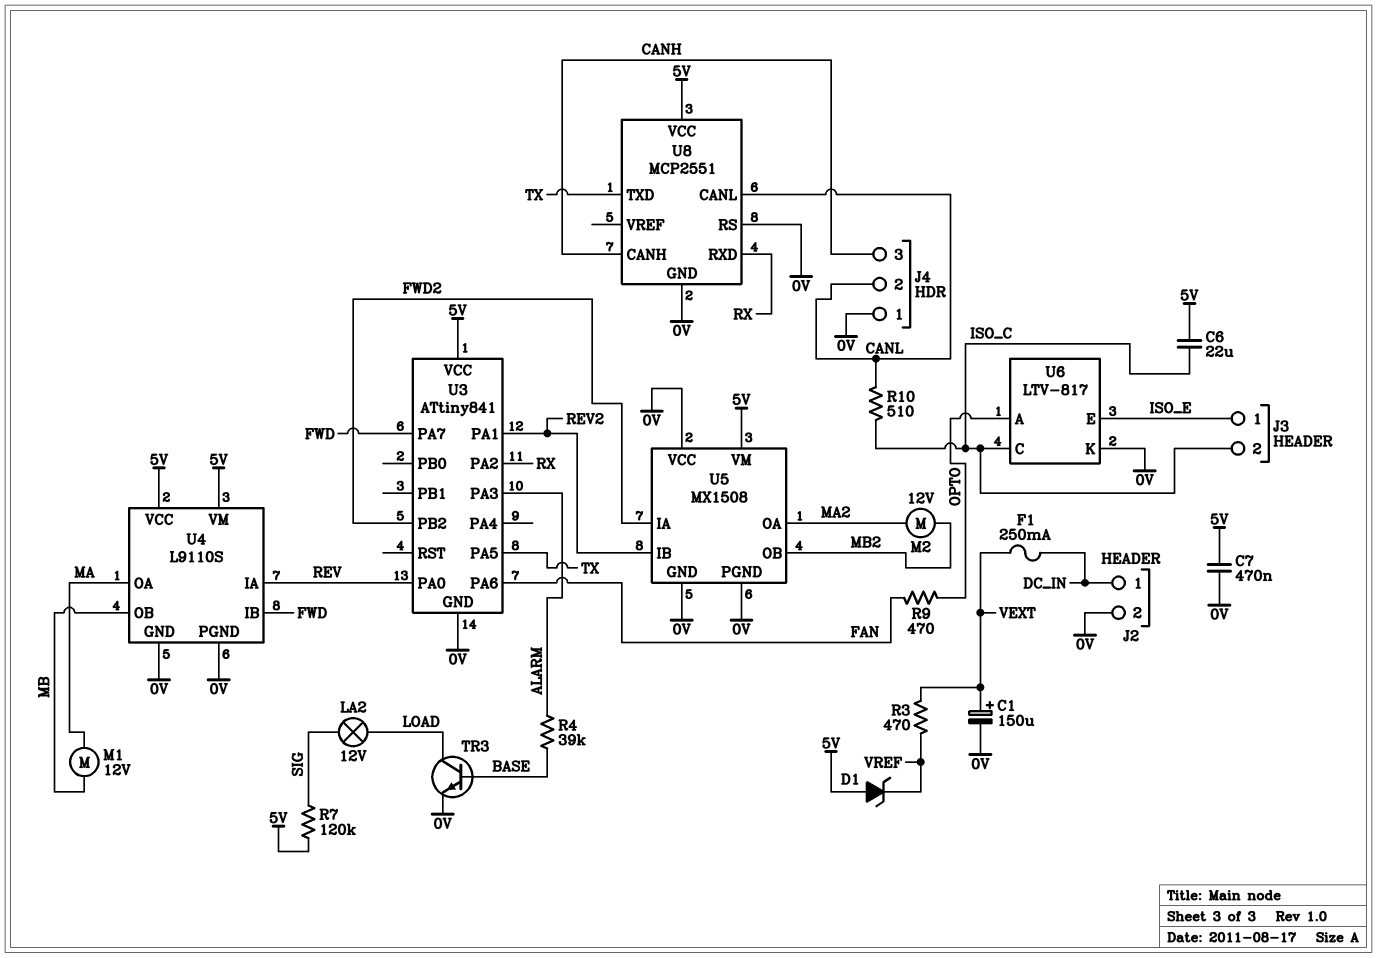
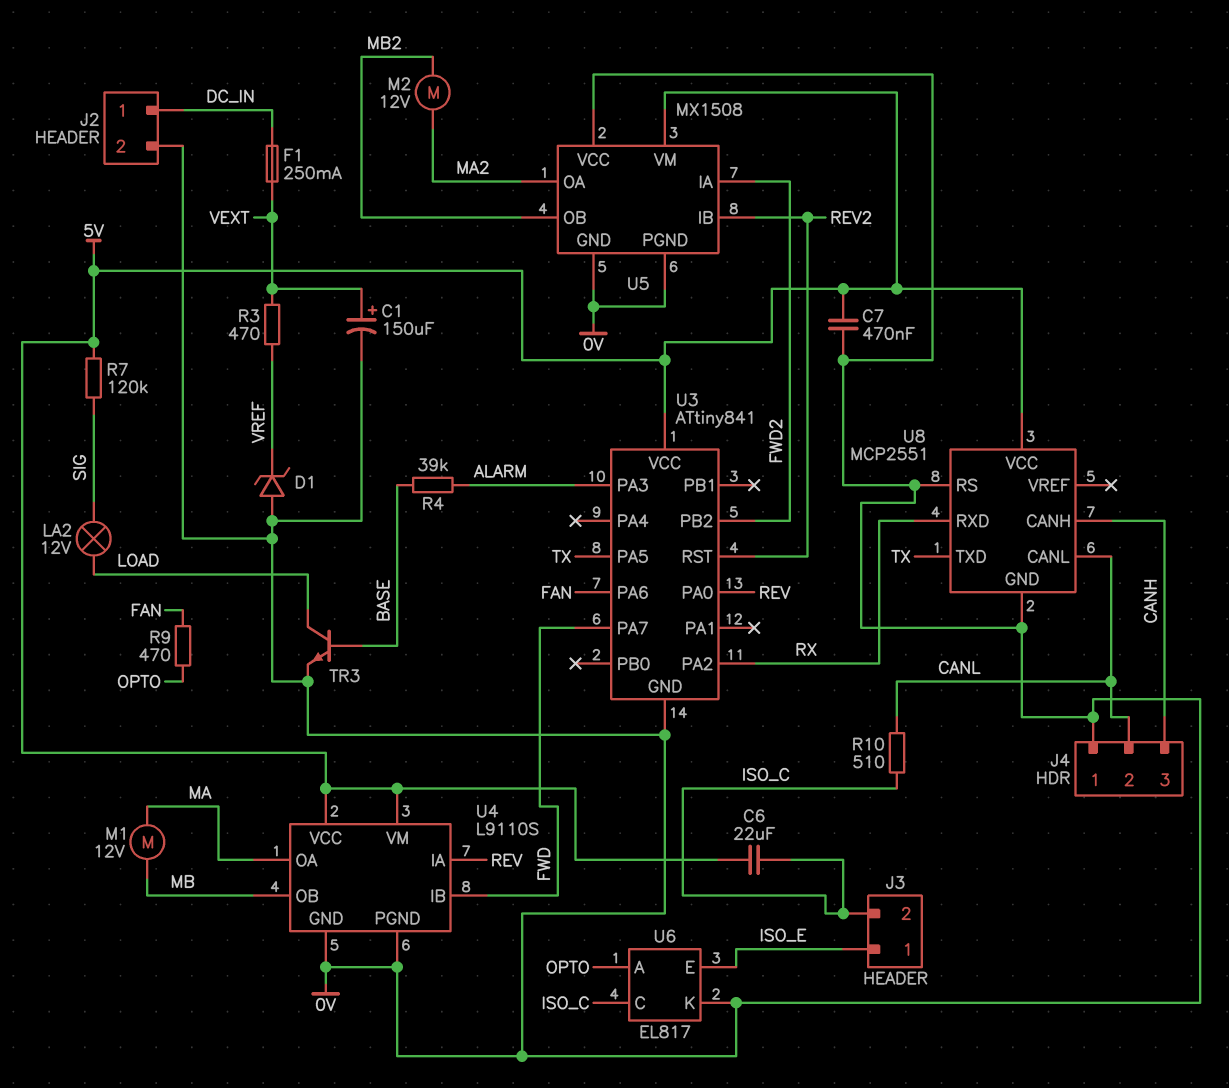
D1: zener (A 5V, K VREF) -> zener (A 0V, K VREF)
U3 pin PA1: REV2 -> none
U3 pin RST: none -> REV2
U6: LTV-817 -> EL817

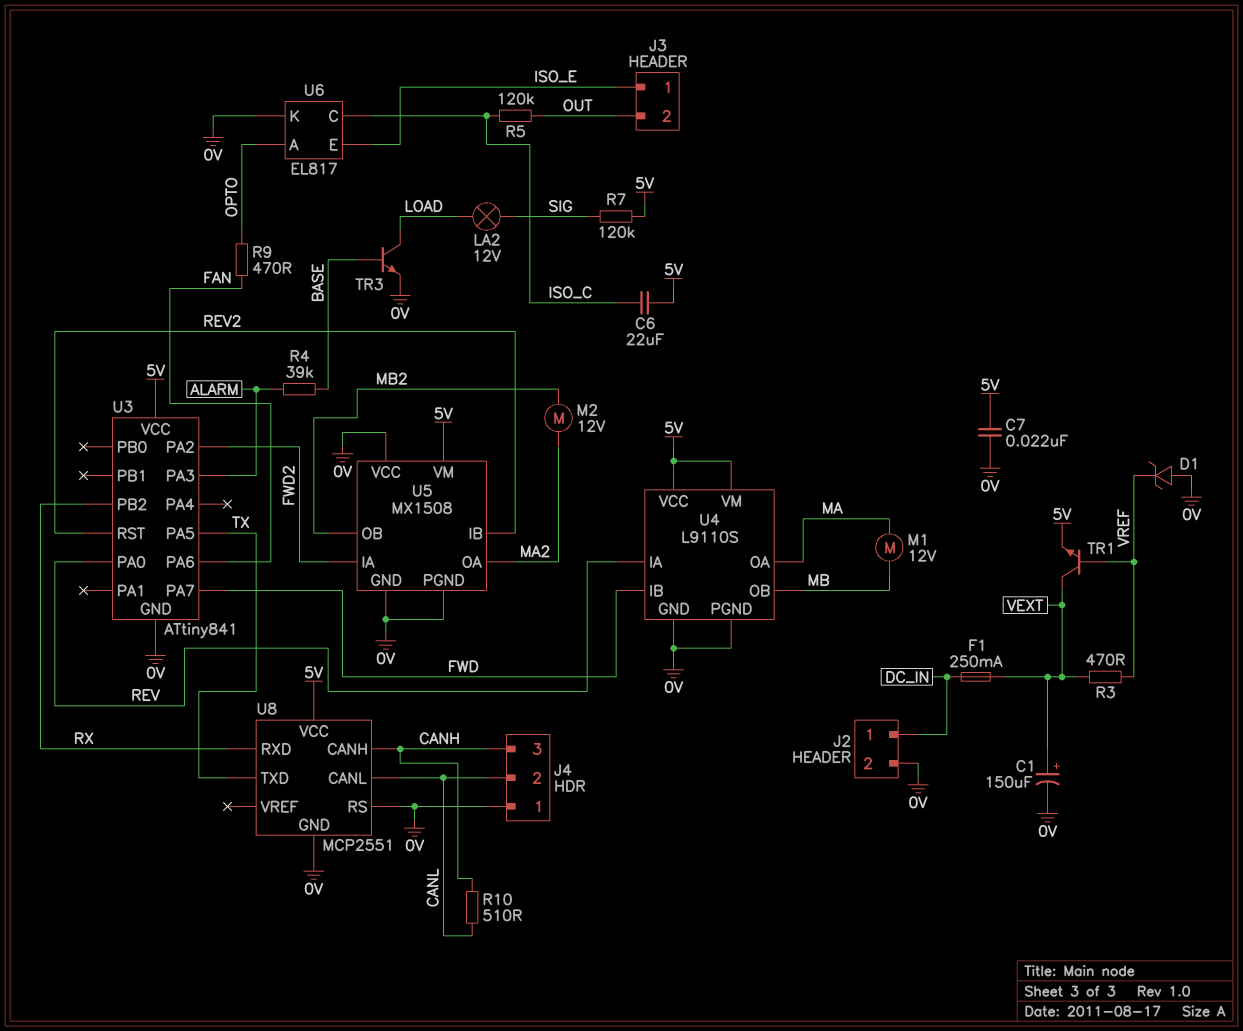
C7: 470nF (0V, 5V) -> 22nF (0V, 5V)
J3 pin 2: ISO_C -> OUT
R5: none -> 120k (ISO_C, OUT)
R10: 510 (CANL, ISO_C) -> 510 (CANH, CANL)
TR1: none -> NPN (B VREF, C VEXT, E 5V)
U3 pin PA2: RX -> FWD2
U3 pin PB2: FWD2 -> RX

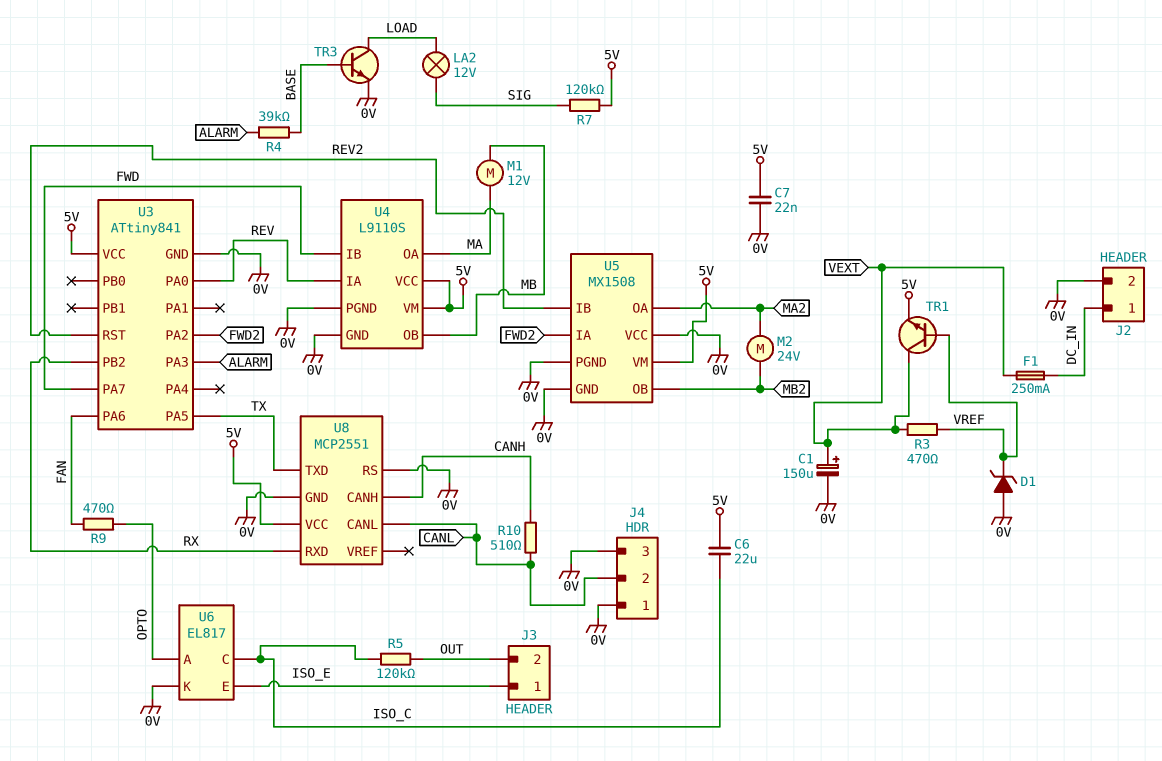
J4 pin 3: CANH -> 0V
M2: motor 12V (MA2, MB2) -> motor 24V (MA2, MB2)

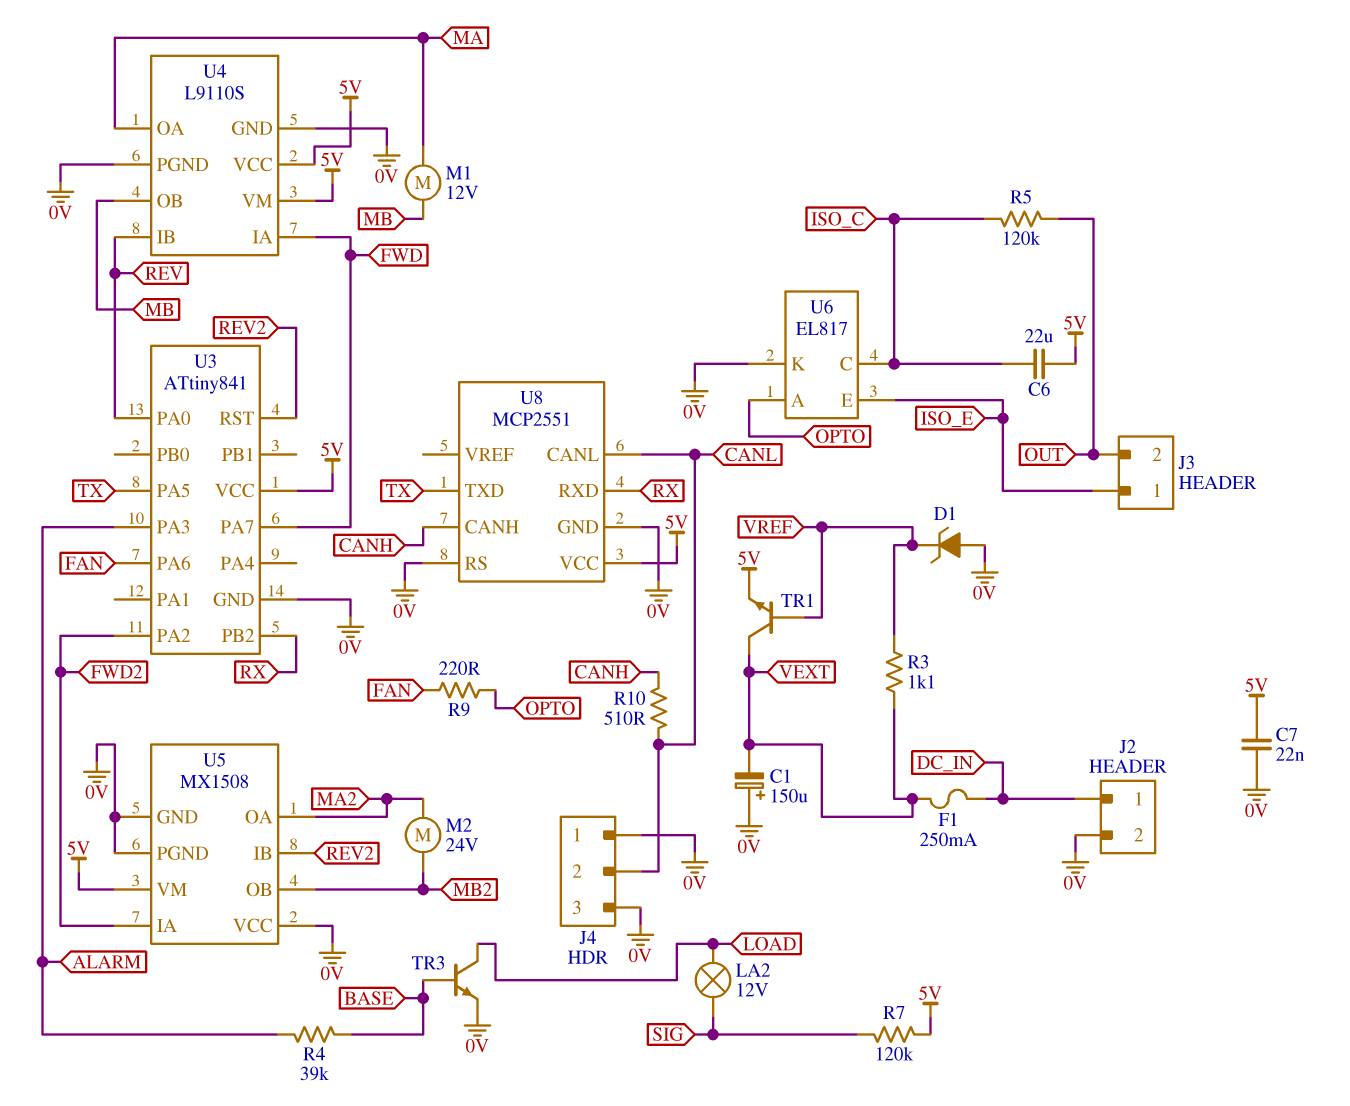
C1: 150uF (plus VEXT, minus 0V) -> 150uF (plus 0V, minus VEXT)
R3: 470 (VEXT, VREF) -> 1.1k (VEXT, VREF)
R9: 470 (FAN, OPTO) -> 220 (FAN, OPTO)
U4 pin IA: REV -> FWD
U4 pin IB: FWD -> REV

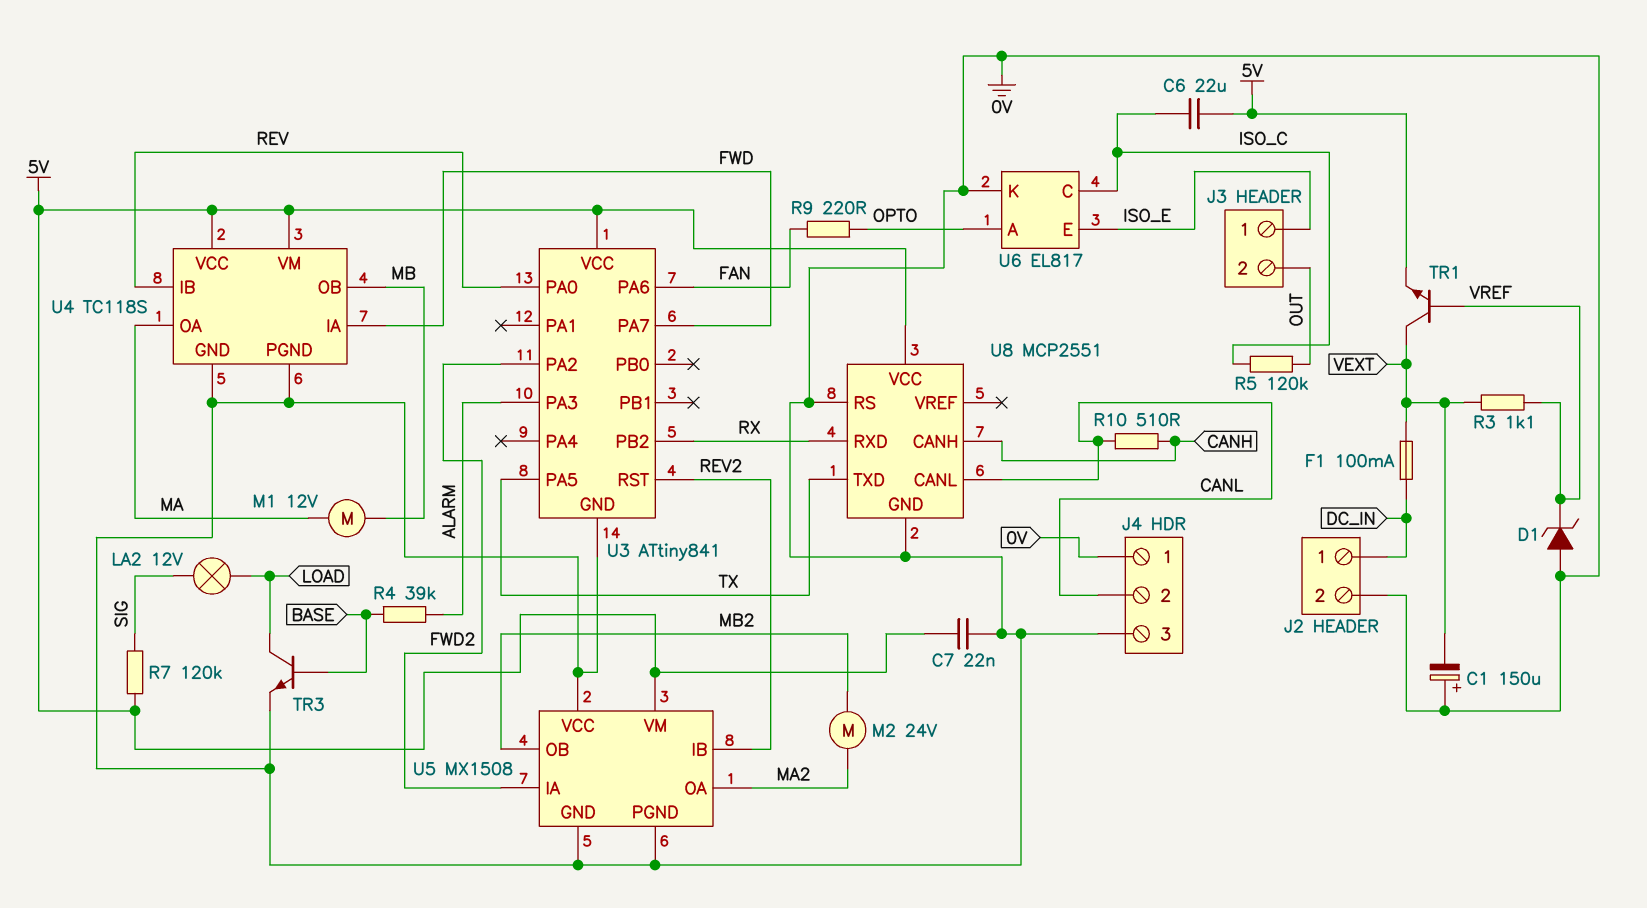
F1: 250mA (DC_IN, VEXT) -> 100mA (DC_IN, VEXT)
U4: L9110S -> TC118S

